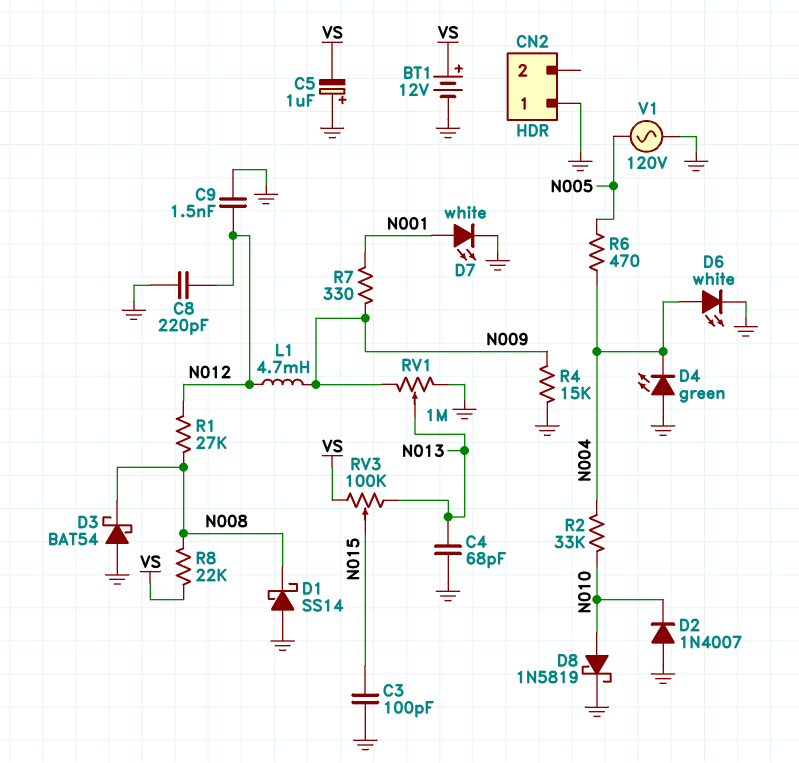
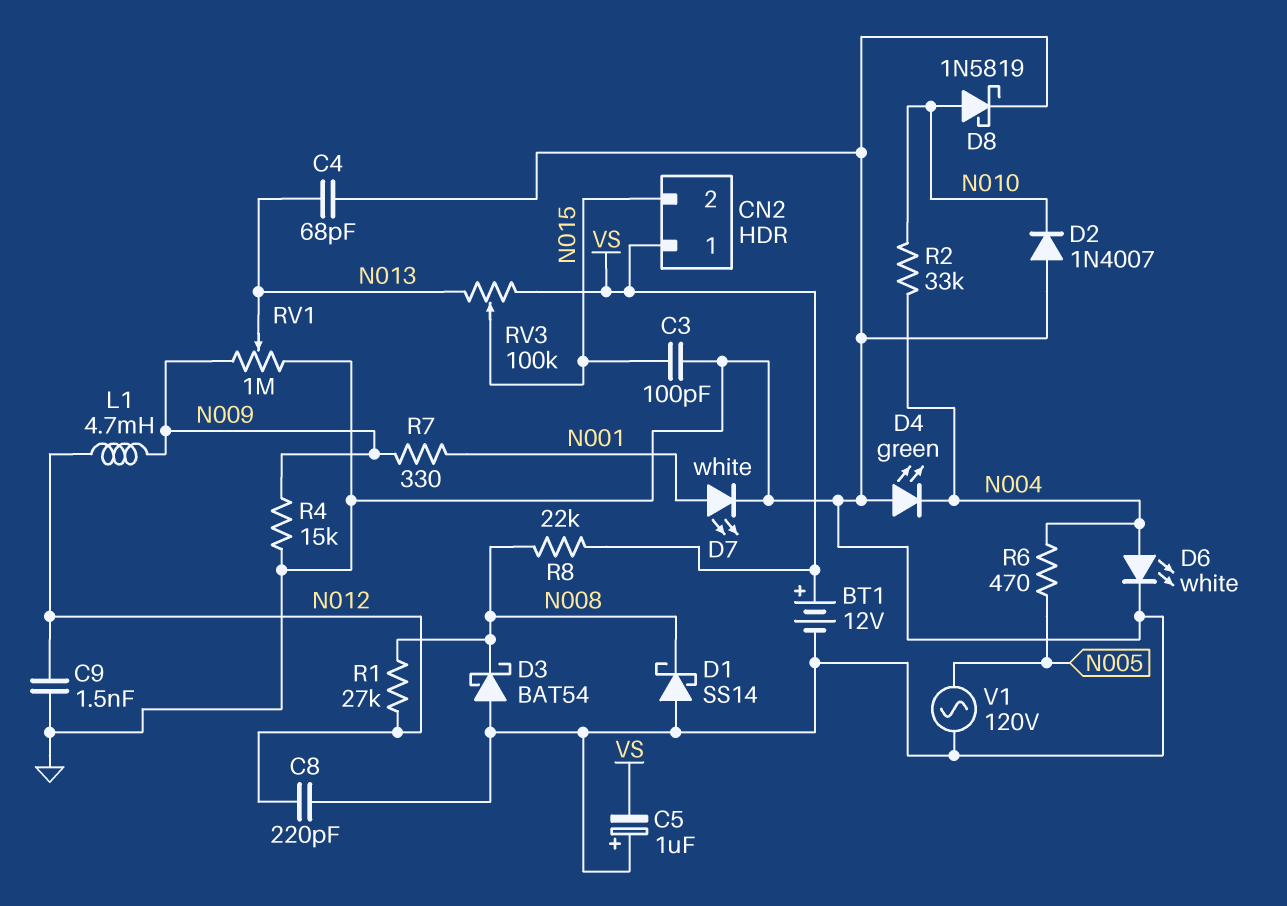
CN2 pin 1: GND -> VS
CN2 pin 2: none -> N015

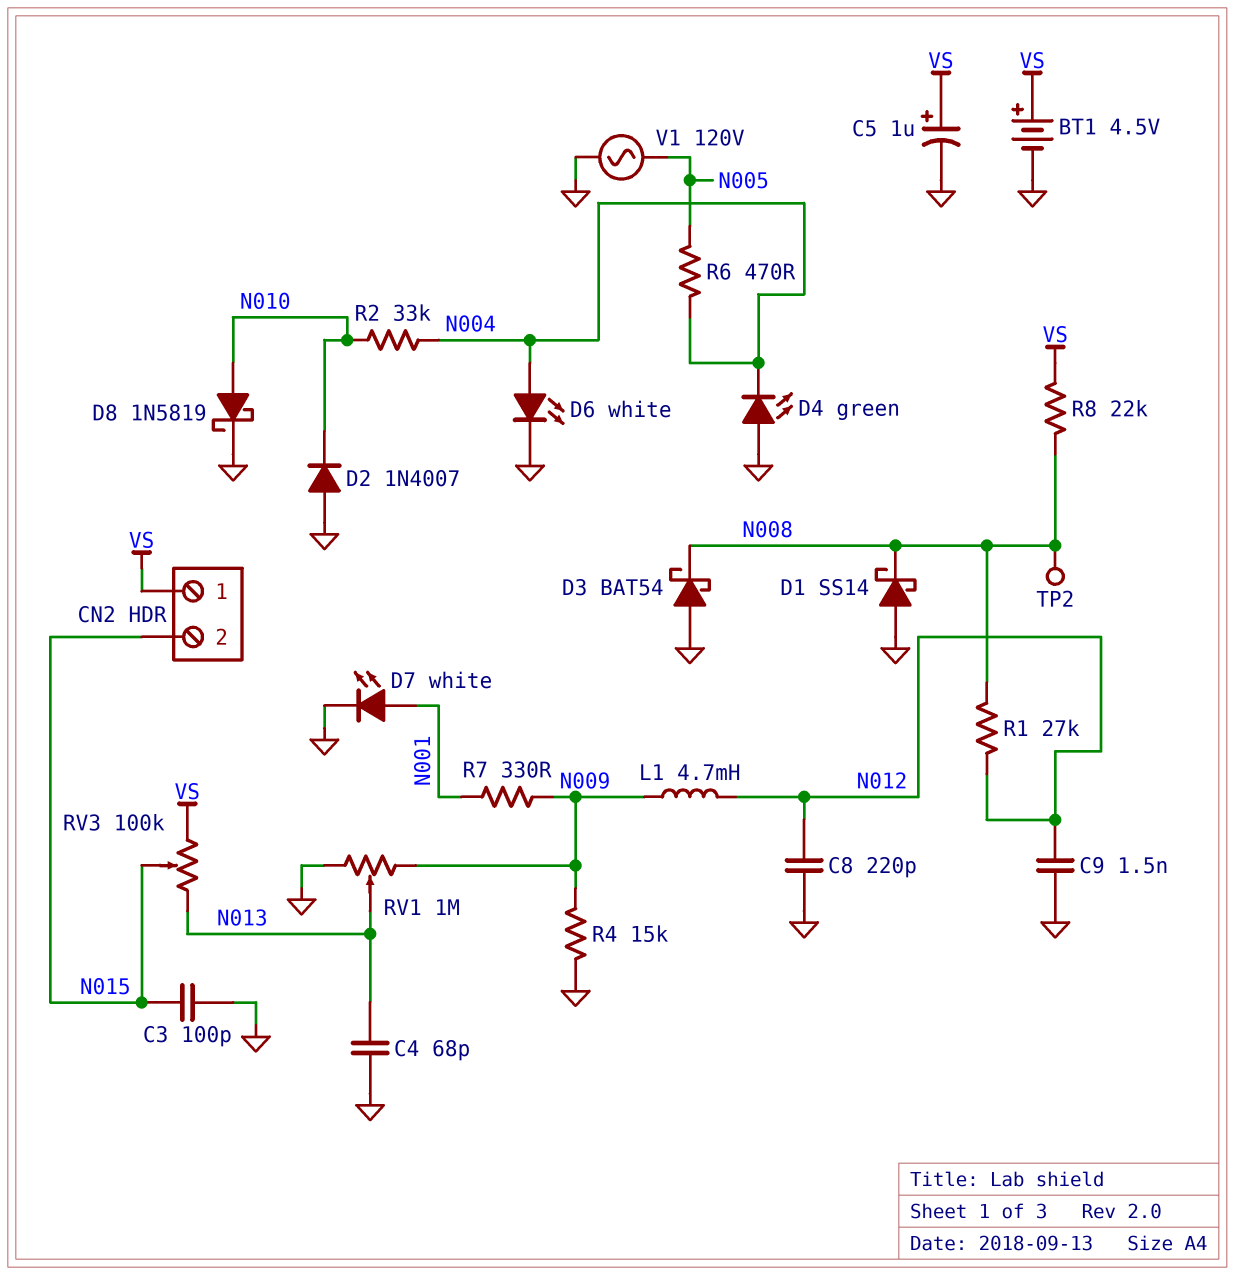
BT1: 12V (plus VS, minus GND) -> 4.5V (plus VS, minus GND)
C5: 1uF (plus GND, minus VS) -> 1uF (plus VS, minus GND)
TP2: none -> test point (N008)

